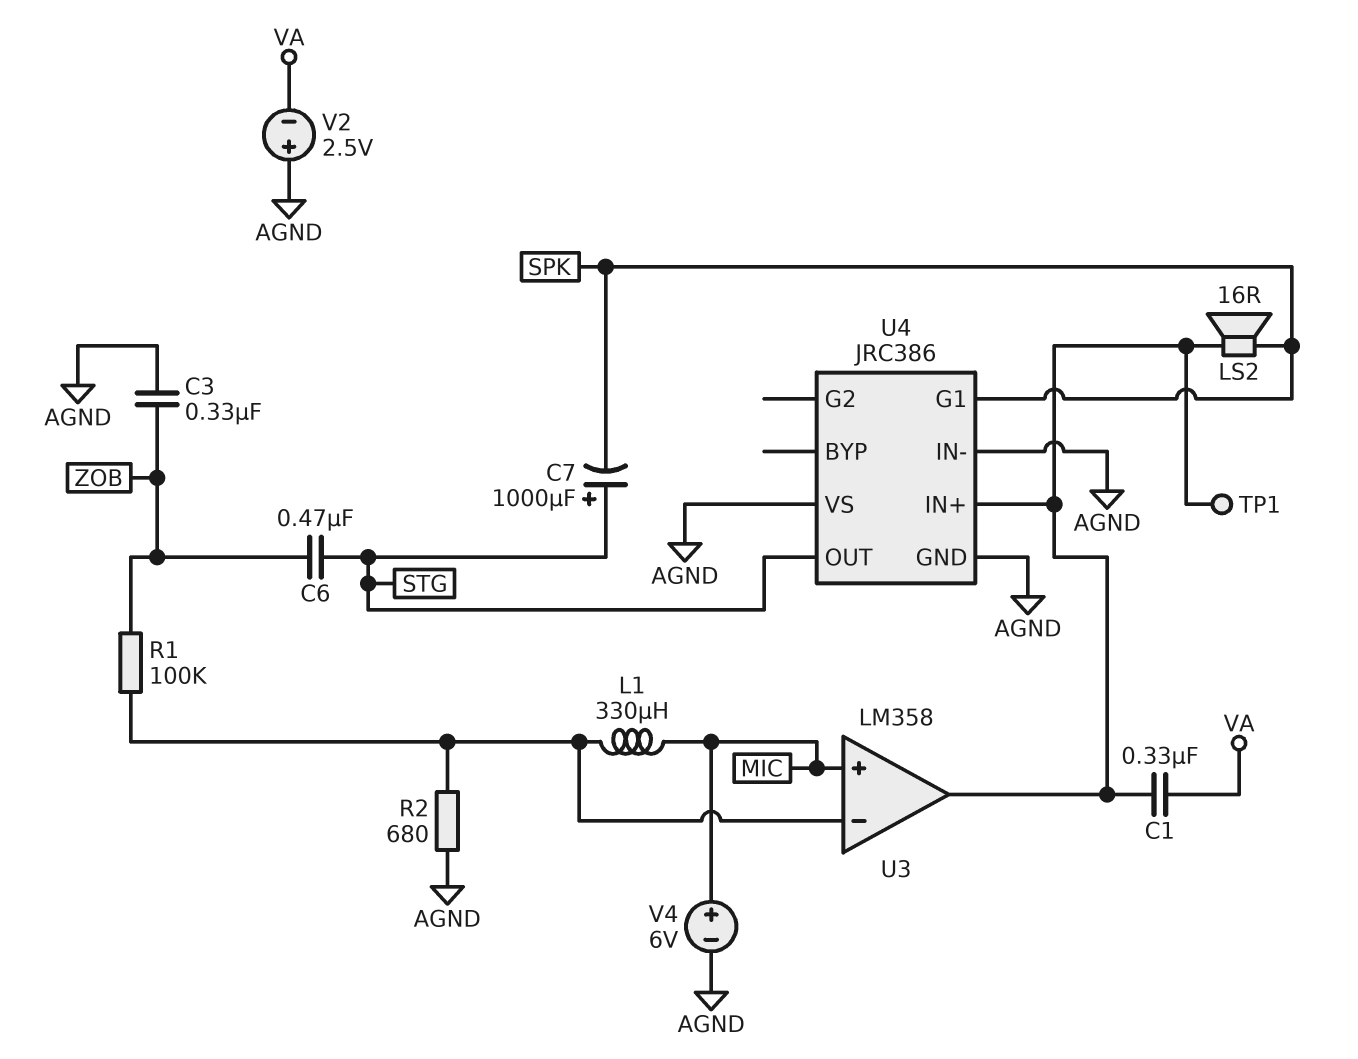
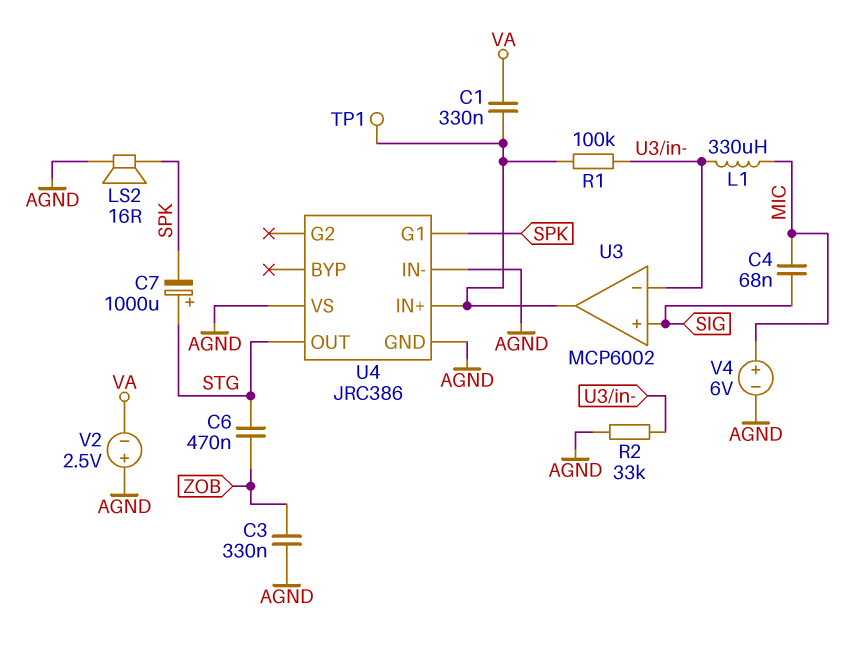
C4: none -> 68nF (MIC, SIG)
LS2: speaker 16R (SPK, U3/out) -> speaker 16R (AGND, SPK)
R1: 100k (U3/in-, ZOB) -> 100k (U3/in-, U3/out)
R2: 680 (AGND, U3/in-) -> 33k (AGND, U3/in-)
U3: LM358 -> MCP6002
U3 pin in+: MIC -> SIG

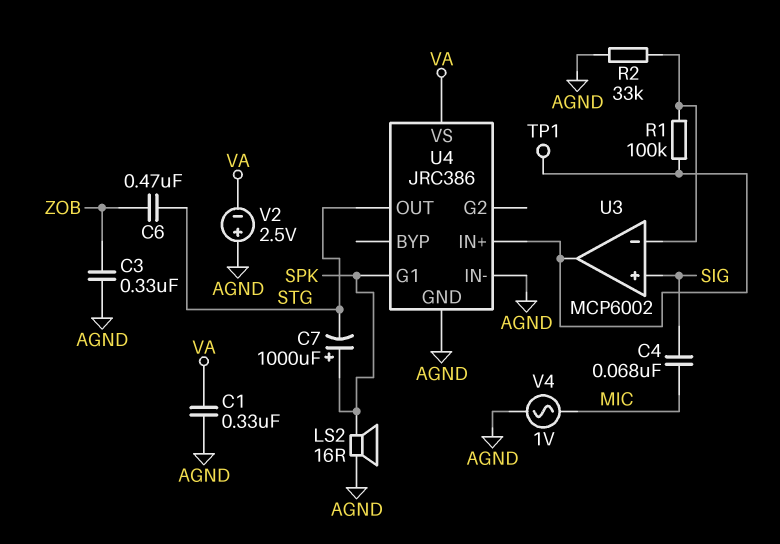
C1: 330nF (U3/out, VA) -> 330nF (AGND, VA)
C7: 1000uF (plus STG, minus SPK) -> 1000uF (plus SPK, minus STG)
L1: 330uH (MIC, U3/in-) -> none
U4 pin VS: AGND -> VA
V4: 6V (plus MIC, minus AGND) -> AC 1V (AGND, MIC)

